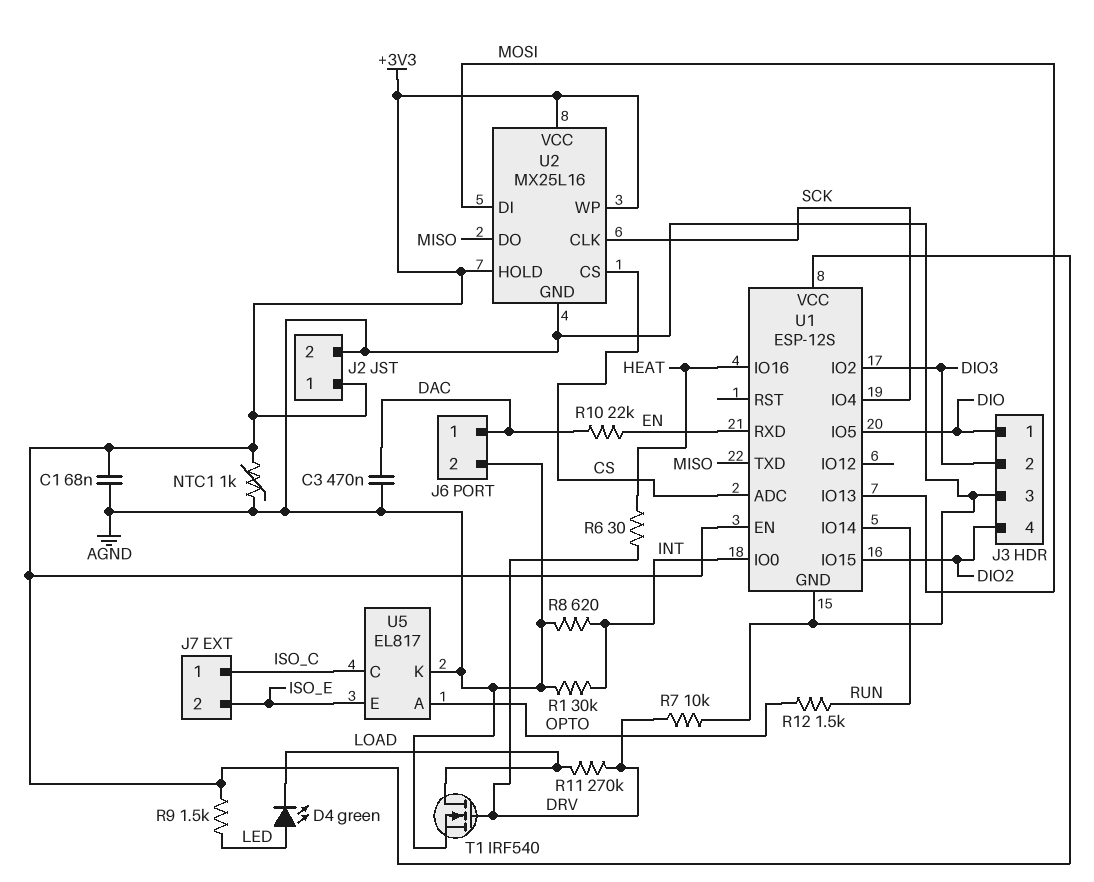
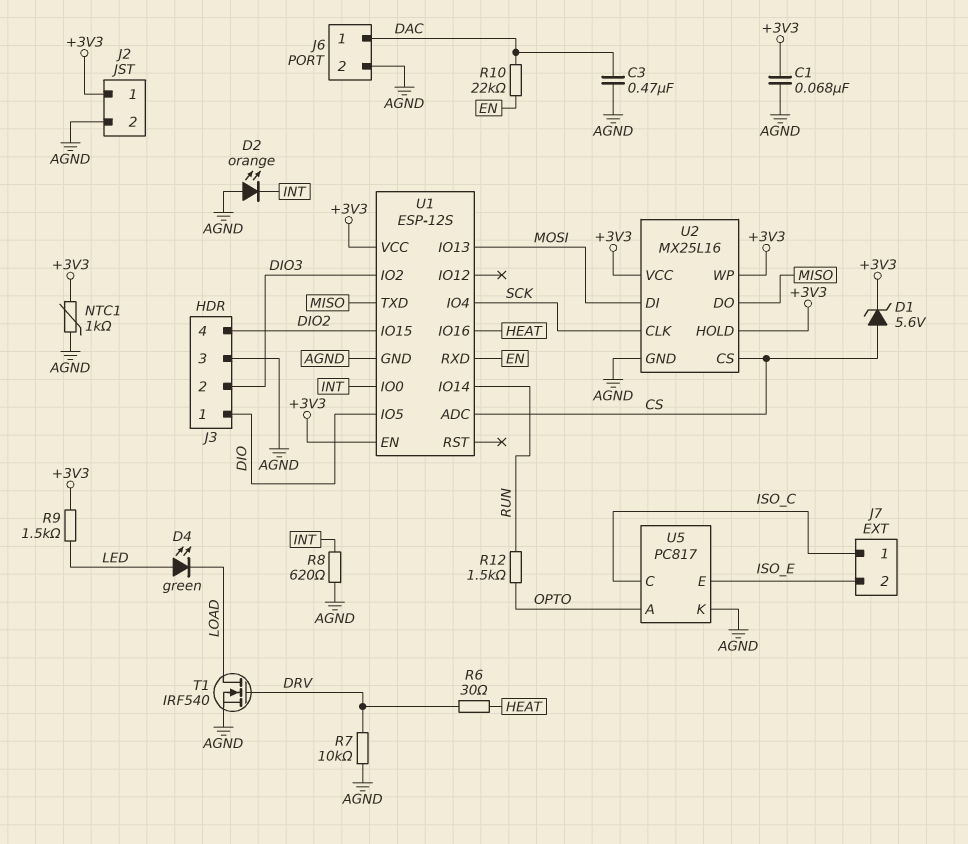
D1: none -> zener 5.6V (A CS, K +3V3)
D2: none -> LED orange (A AGND, K INT)
R1: 30k (AGND, INT) -> none
R11: 270k (DRV, LOAD) -> none
U5: EL817 -> PC817

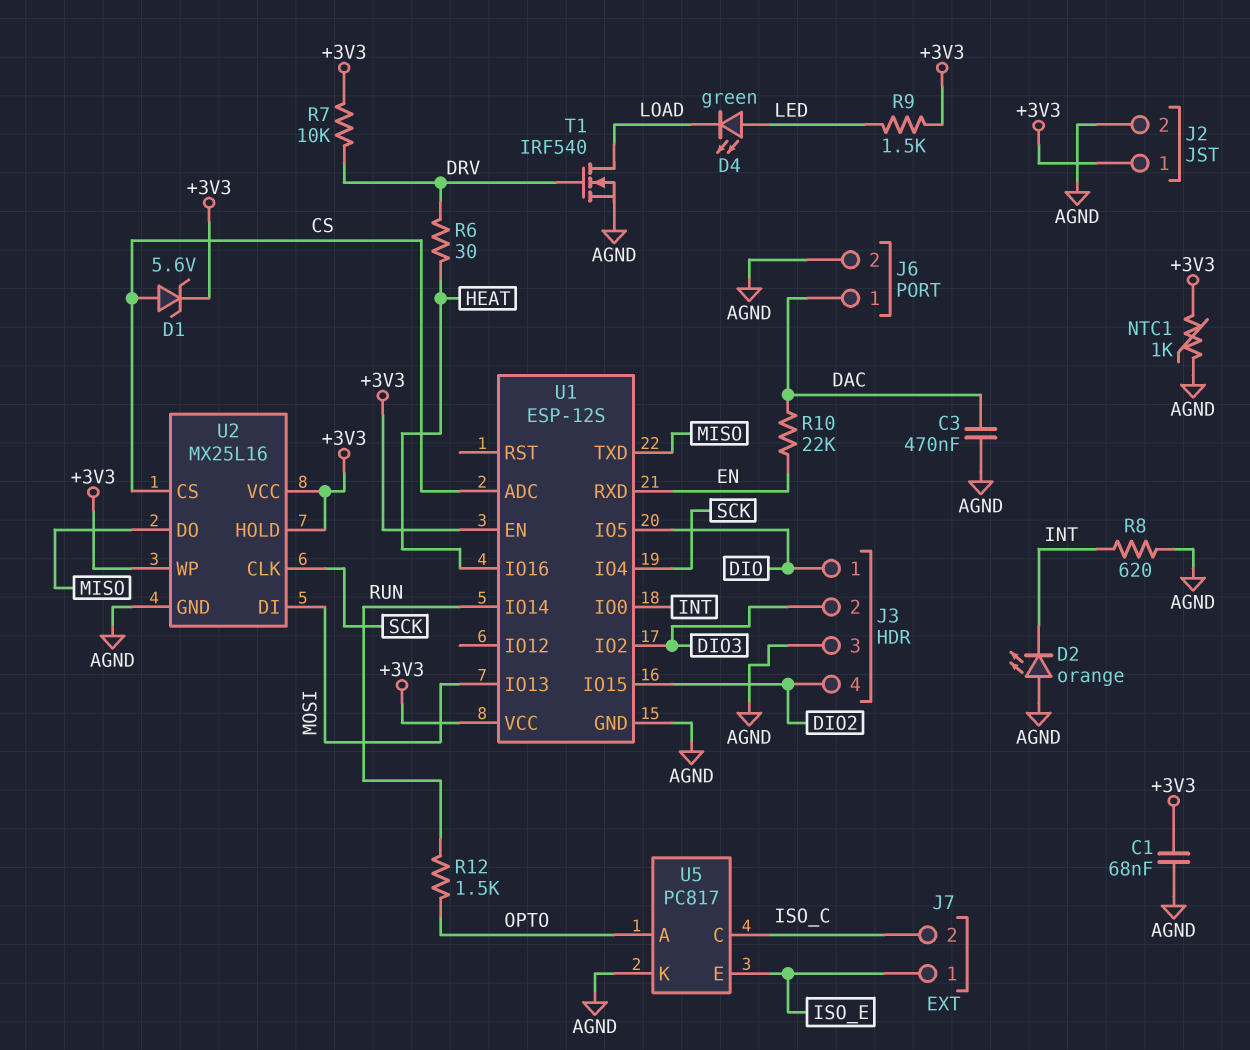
J7 pin 1: ISO_C -> ISO_E
J7 pin 2: ISO_E -> ISO_C
R7: 10k (AGND, DRV) -> 10k (+3V3, DRV)

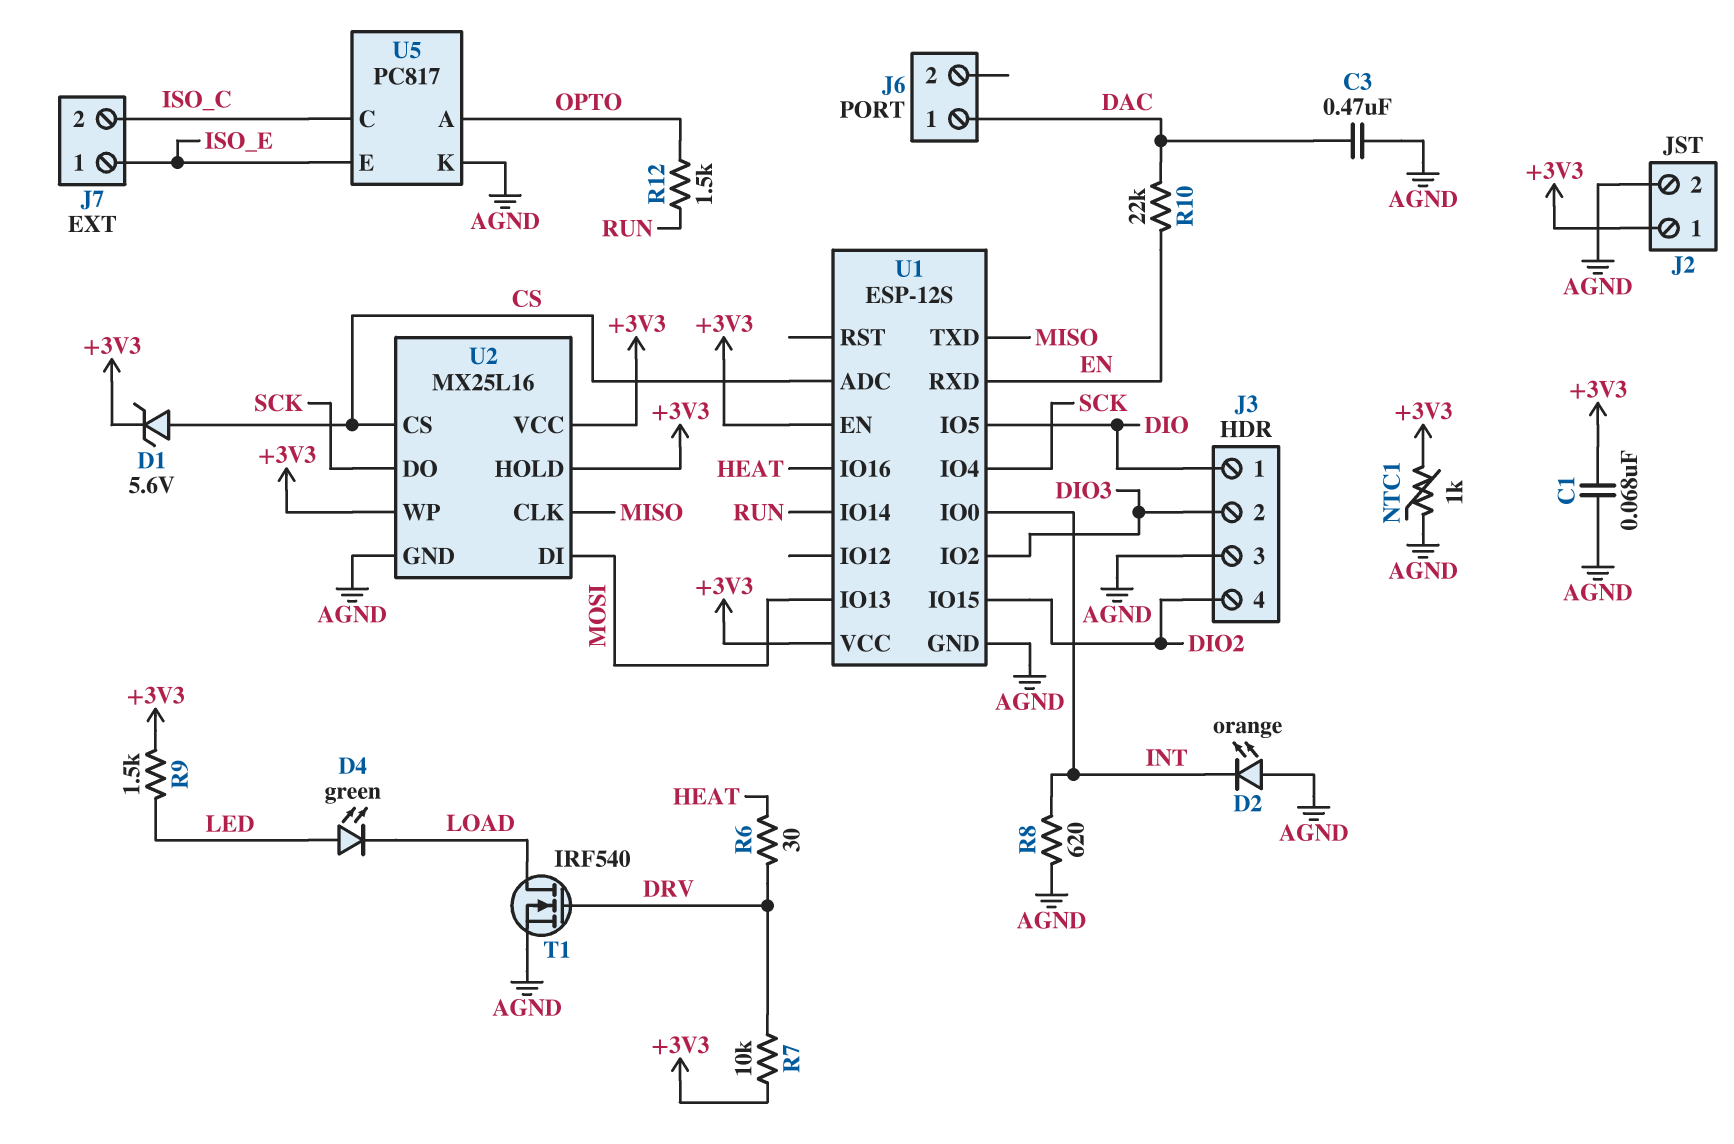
J6 pin 2: AGND -> none
U2 pin CLK: SCK -> MISO
U2 pin DO: MISO -> SCK

